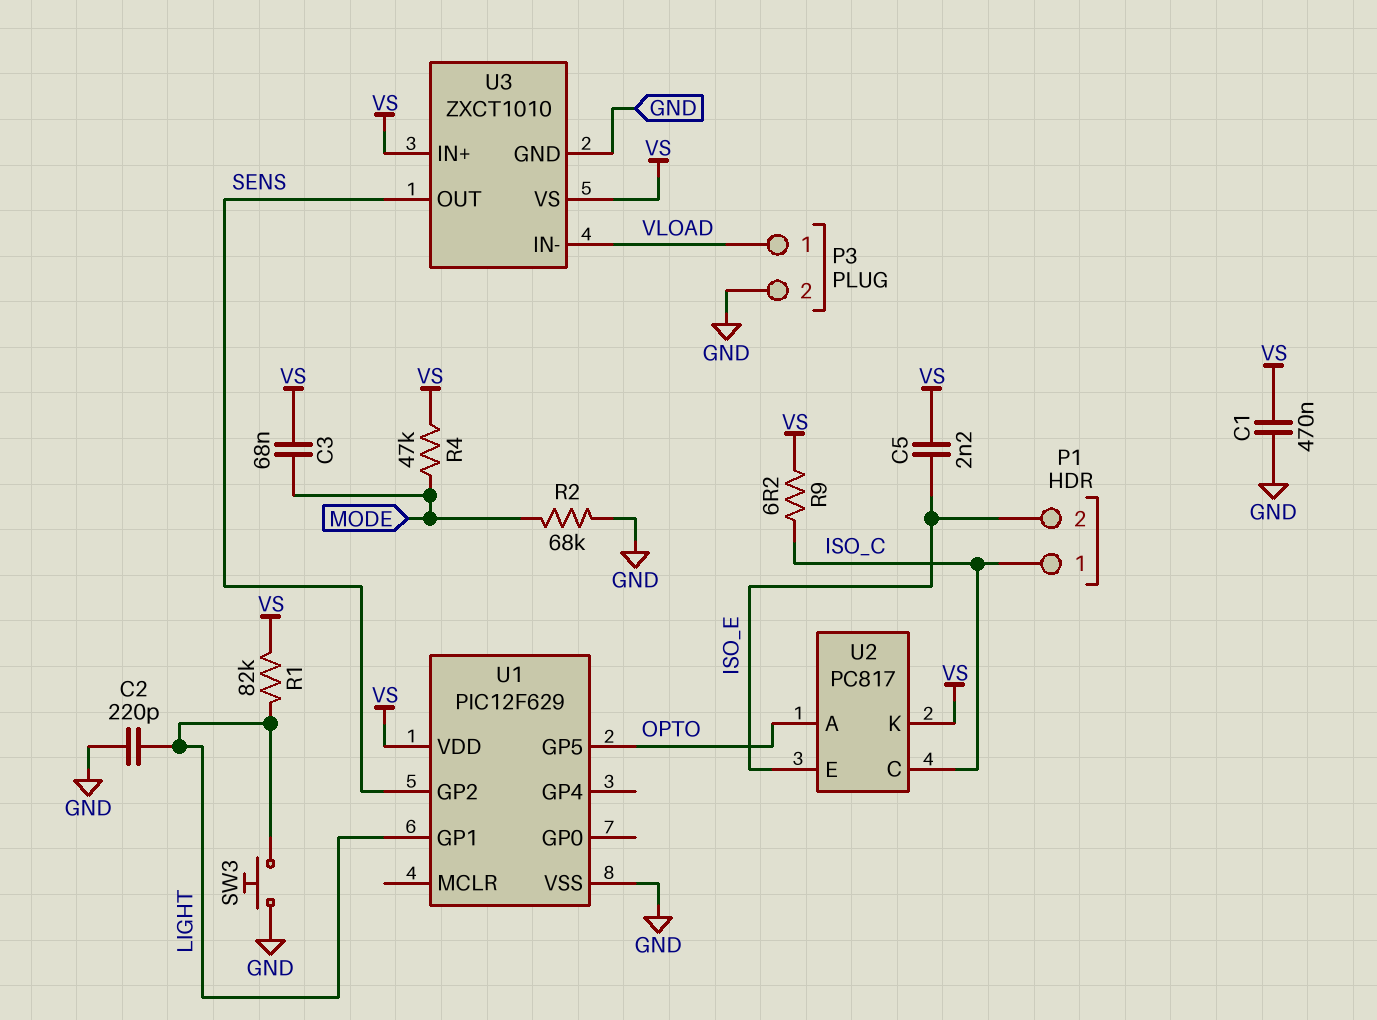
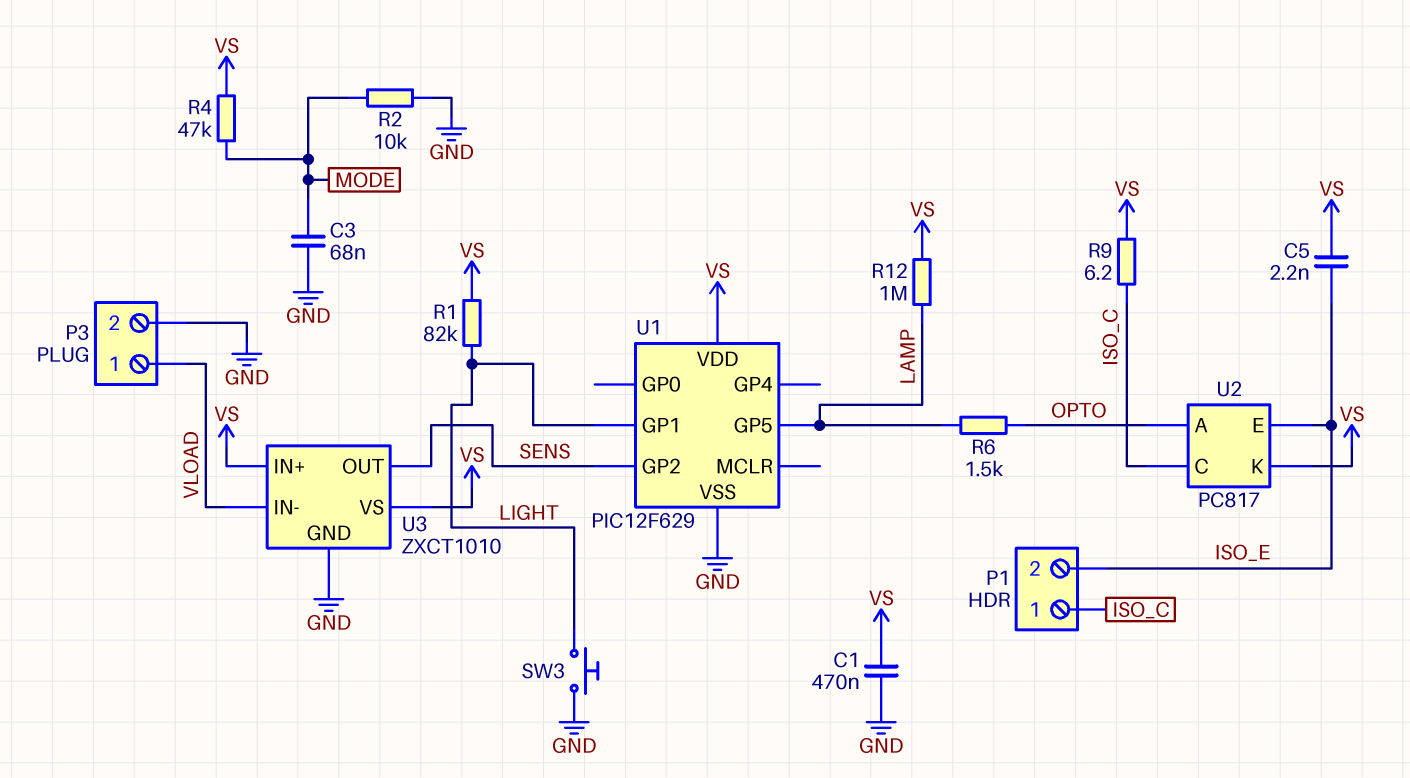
C2: 220pF (GND, LIGHT) -> none
C3: 68nF (MODE, VS) -> 68nF (GND, MODE)
R2: 68k (GND, MODE) -> 10k (GND, MODE)
R6: none -> 1.5k (LAMP, OPTO)
R12: none -> 1M (LAMP, VS)
U1 pin GP5: OPTO -> LAMP

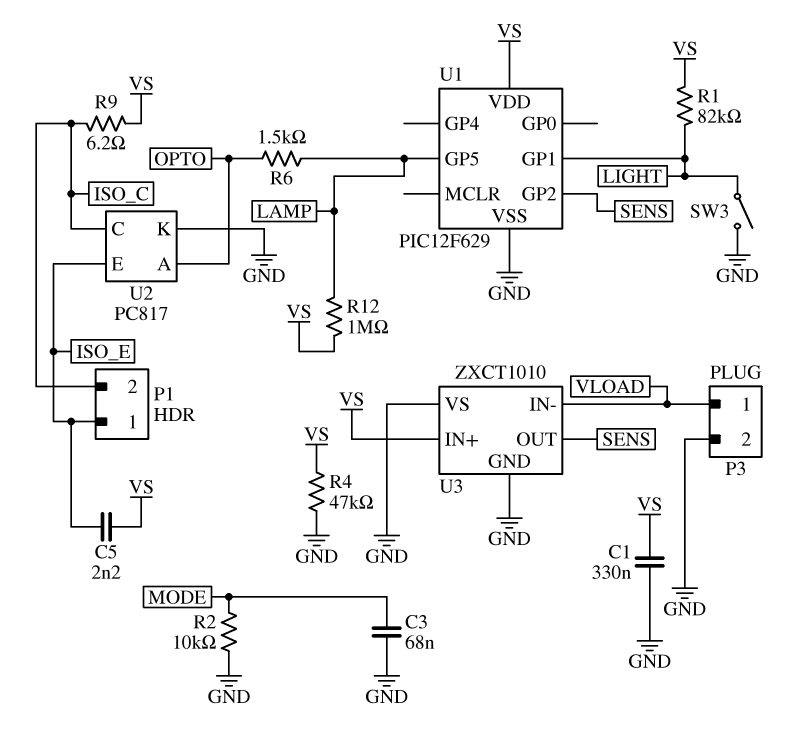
C1: 470nF (GND, VS) -> 330nF (GND, VS)
P1 pin 1: ISO_C -> ISO_E
P1 pin 2: ISO_E -> ISO_C
R4: 47k (MODE, VS) -> 47k (GND, VS)
SW3: button (GND, LIGHT) -> switch (GND, LIGHT)
U2 pin K: VS -> GND
U3 pin VS: VS -> GND

